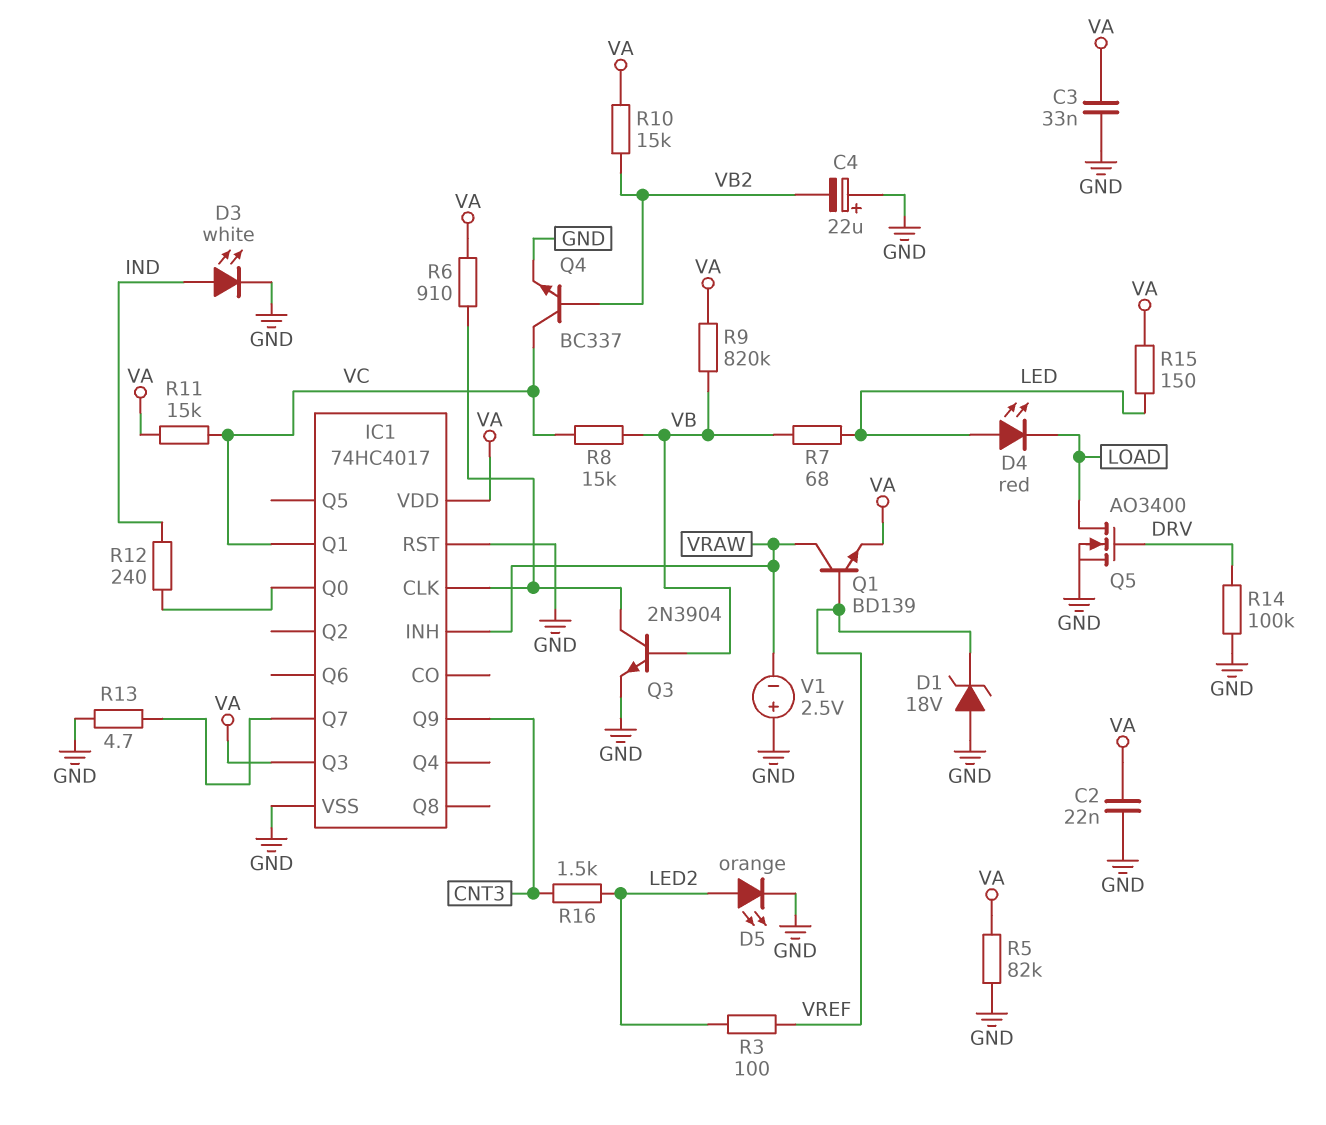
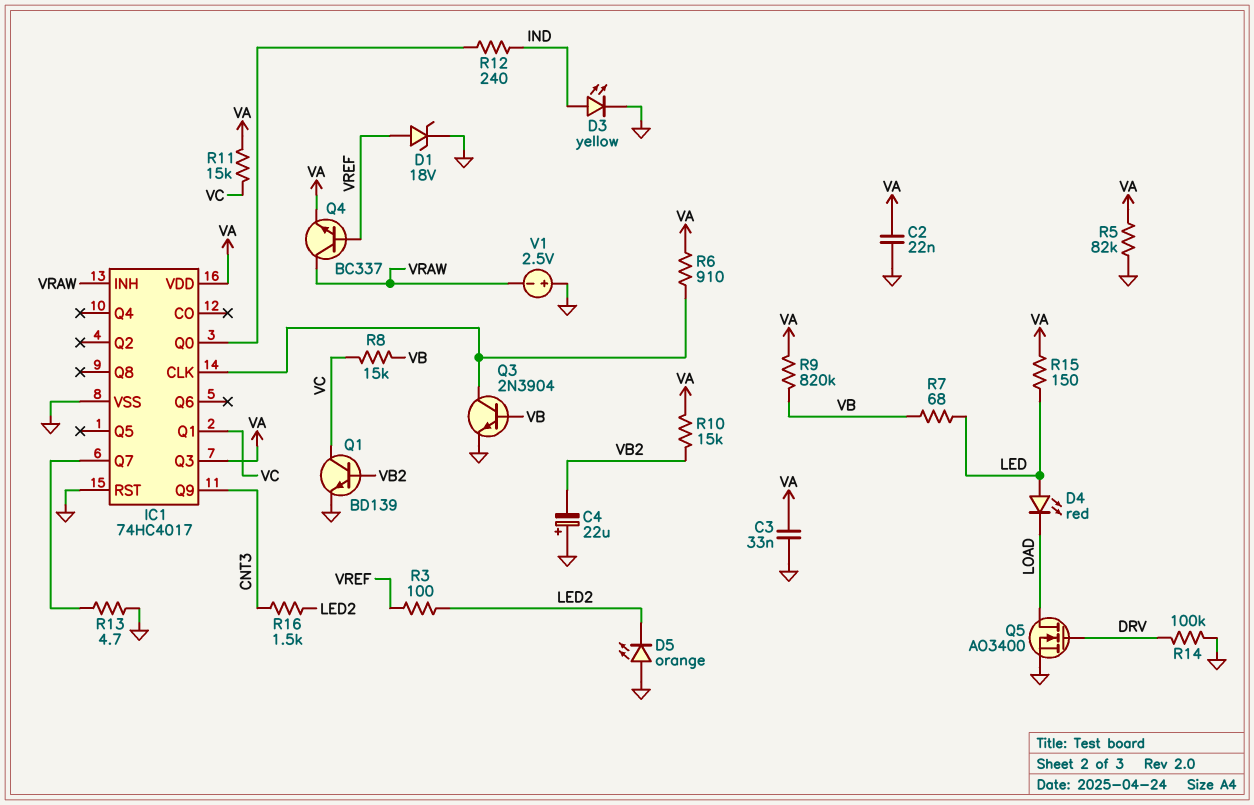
D1: zener 18V (A GND, K VREF) -> zener 18V (A VREF, K GND)
D3: LED white (A IND, K GND) -> LED yellow (A IND, K GND)
D5: LED orange (A LED2, K GND) -> LED orange (A GND, K LED2)
Q1: NPN BD139 (B VREF, C VRAW, E VA) -> NPN BD139 (B VB2, C VC, E GND)
Q4: NPN BC337 (B VB2, C VC, E GND) -> NPN BC337 (B VREF, C VRAW, E VA)

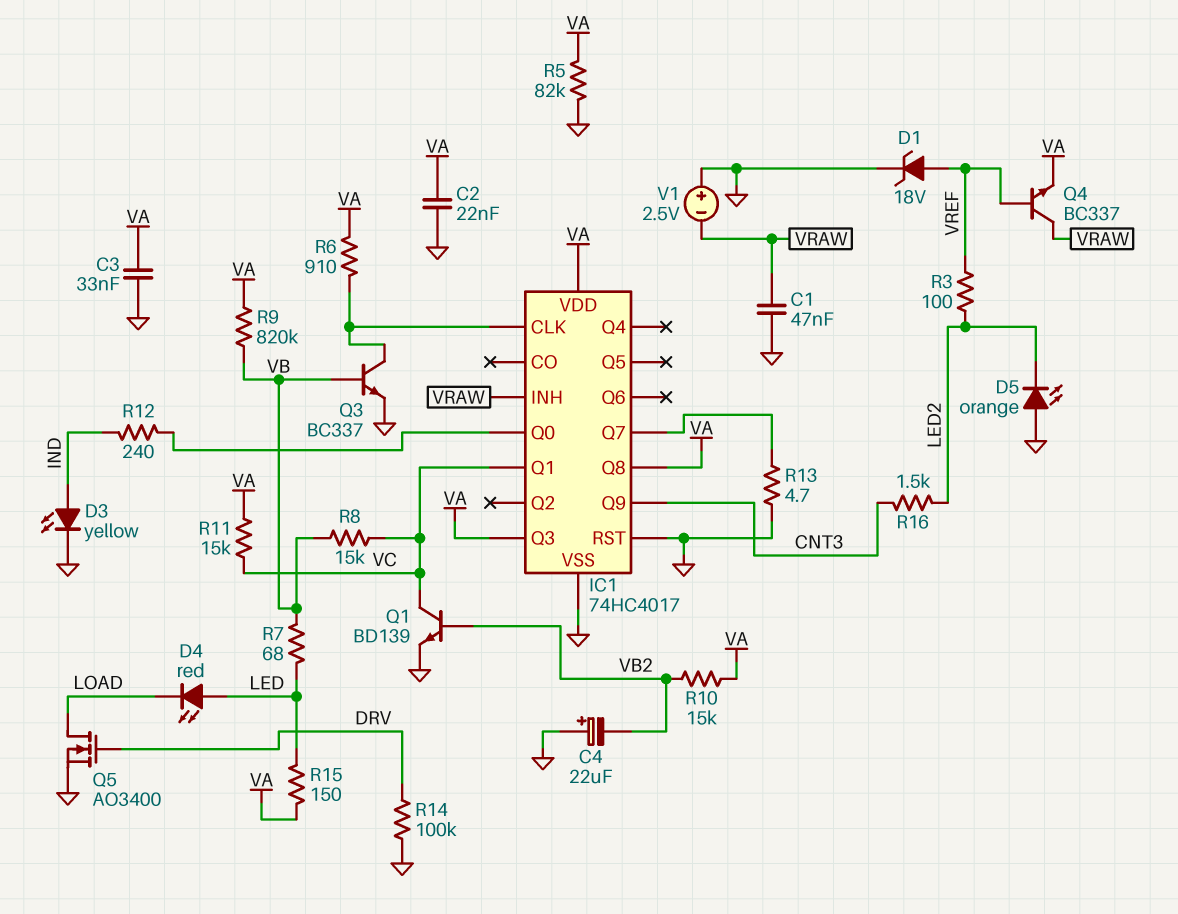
C1: none -> 47nF (GND, VRAW)
IC1 pin Q8: none -> VA
Q3: NPN 2N3904 (B VB, C IC1/CLK, E GND) -> NPN BC337 (B VB, C IC1/CLK, E GND)

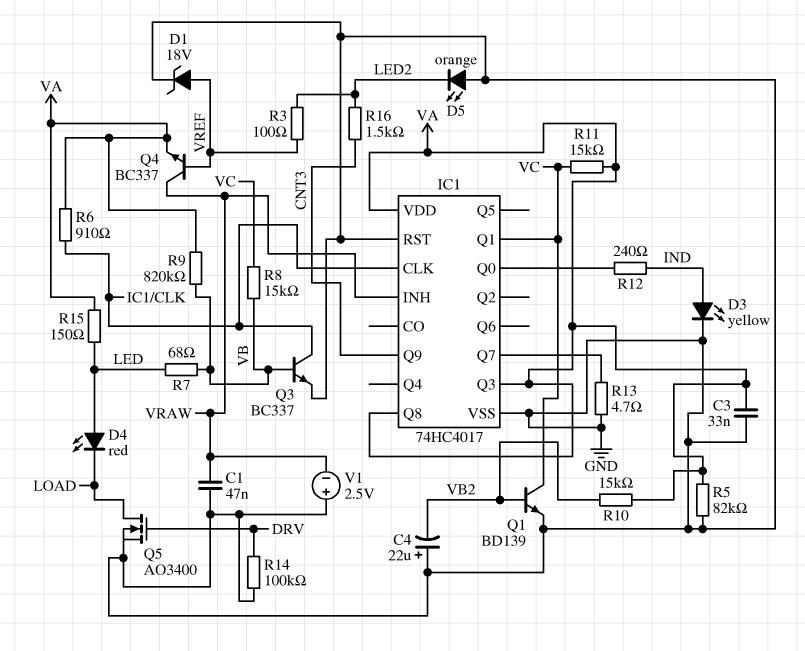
C2: 22nF (GND, VA) -> none

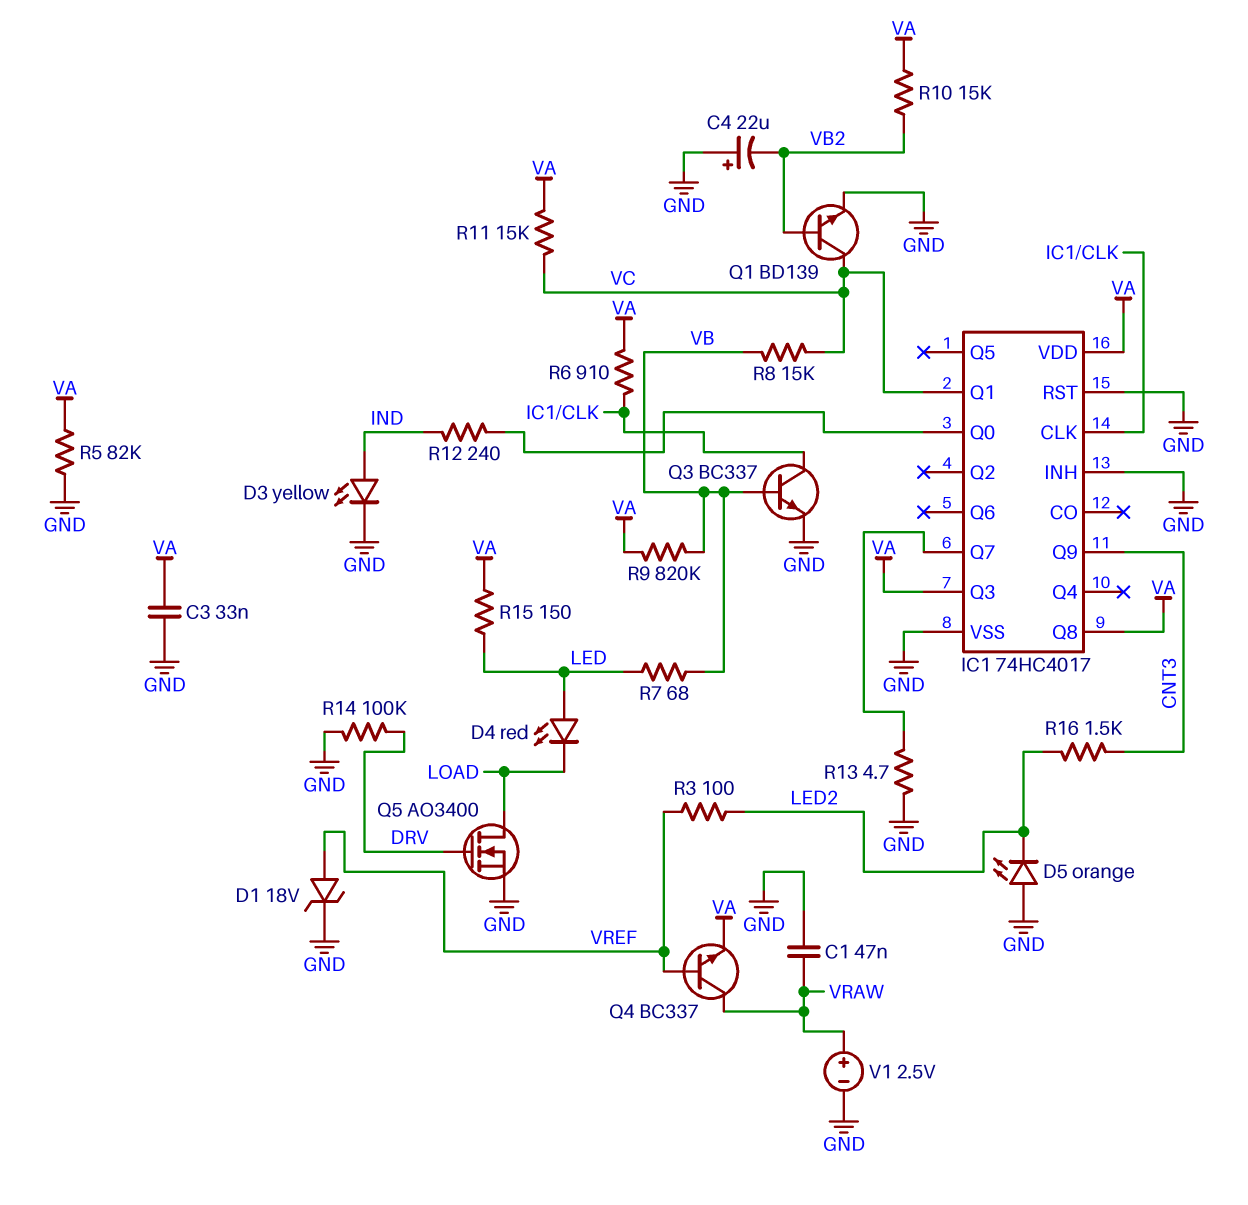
IC1 pin INH: VRAW -> GND
V1: 2.5V (plus GND, minus VRAW) -> 2.5V (plus VRAW, minus GND)

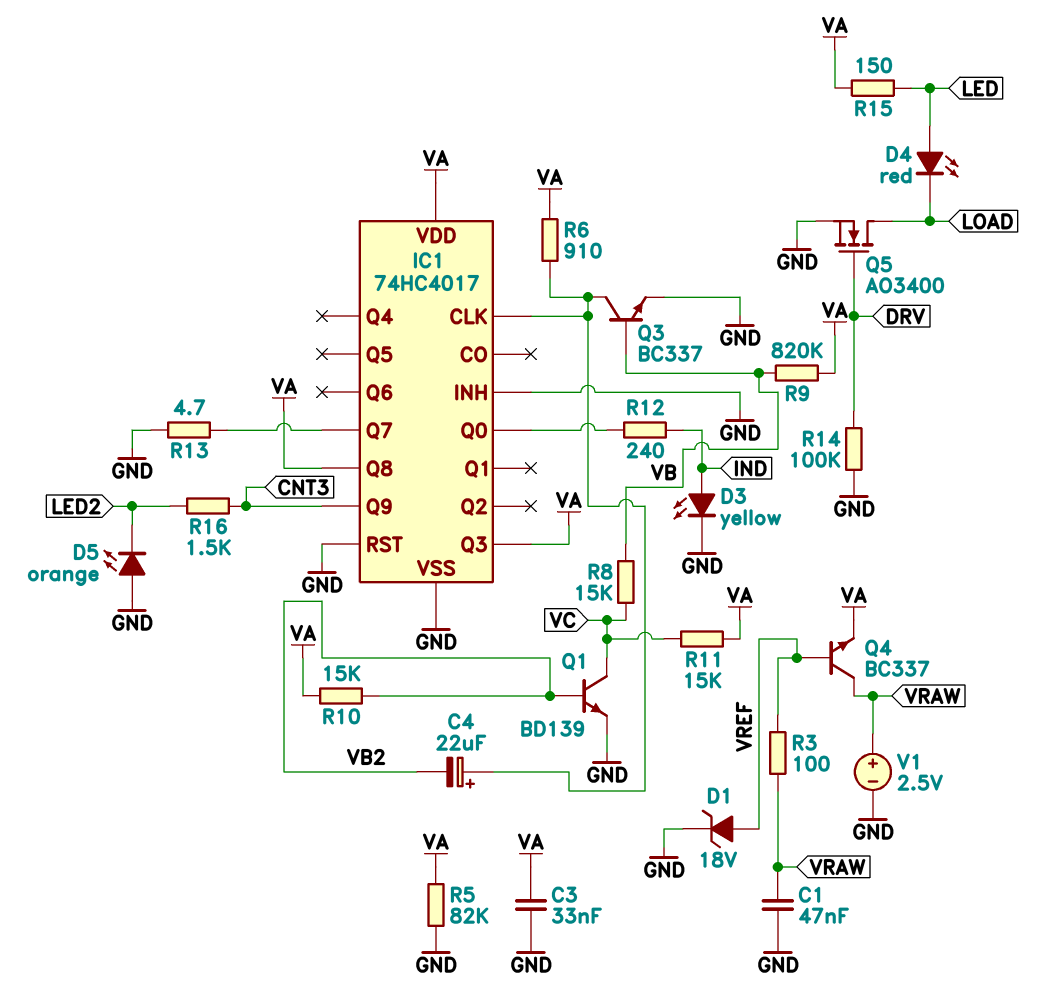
C4: 22uF (plus GND, minus VB2) -> 22uF (plus IC1/CLK, minus VB2)
IC1 pin Q1: VC -> none
R3: 100 (LED2, VREF) -> 100 (VRAW, VREF)
R7: 68 (LED, VB) -> none

